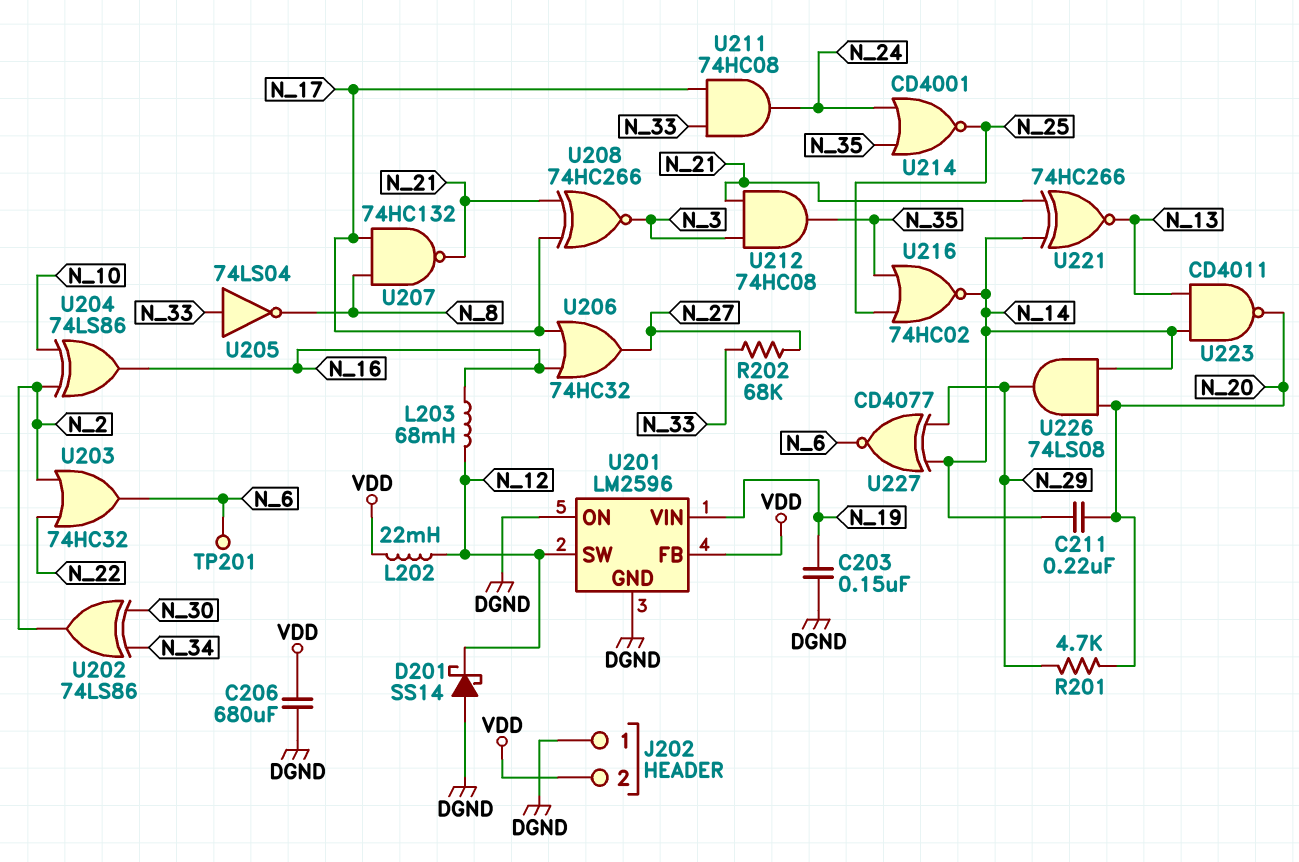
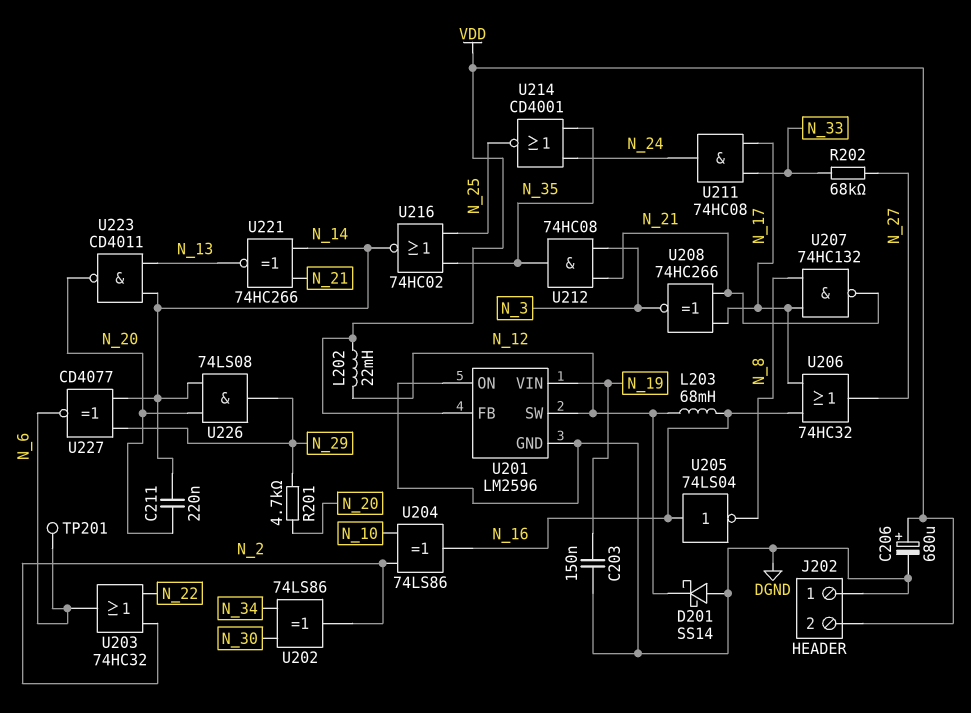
C206: 680uF (DGND, VDD) -> 680uF (plus VDD, minus DGND)
U205: NOT 74LS04 (in N_33, out N_8) -> NOT 74LS04 (in N_16, out N_8)

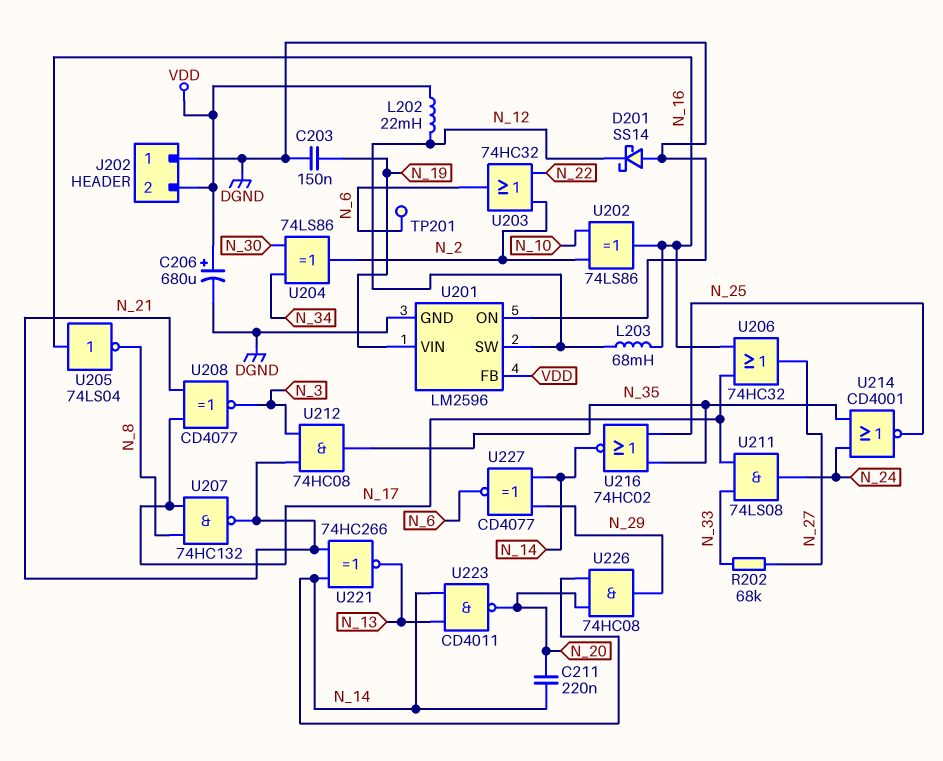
R201: 4.7k (N_20, N_29) -> none
U202: XOR 74LS86 (in N_30, in N_34, out N_2) -> XOR 74LS86 (in N_2, in N_10, out N_16)
U204: XOR 74LS86 (in N_2, in N_10, out N_16) -> XOR 74LS86 (in N_30, in N_34, out N_2)
U208: XNOR 74HC266 (in N_17, in N_21, out N_3) -> XNOR CD4077 (in N_17, in N_21, out N_3)
U211: AND 74HC08 (in N_17, in N_33, out N_24) -> AND 74LS08 (in N_17, in N_33, out N_24)
U226: AND 74LS08 (in N_14, in N_20, out N_29) -> AND 74HC08 (in N_14, in N_20, out N_29)

